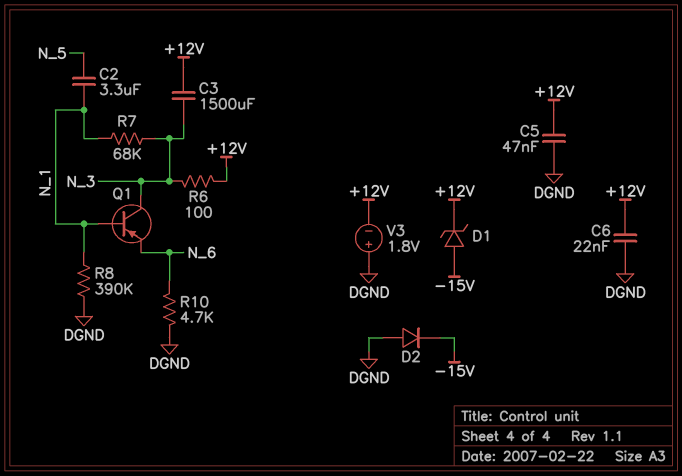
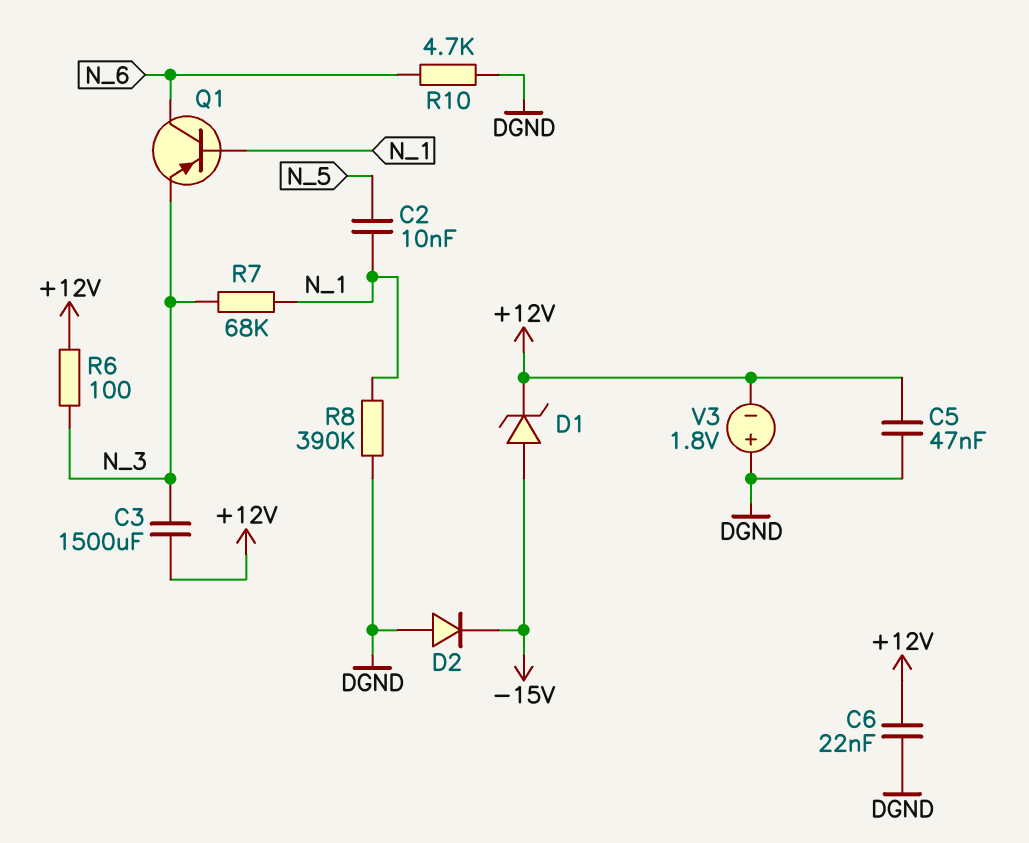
C2: 3.3uF (N_1, N_5) -> 10nF (N_1, N_5)
Q1: PNP (B N_1, C N_3, E N_6) -> PNP (B N_1, C N_6, E N_3)

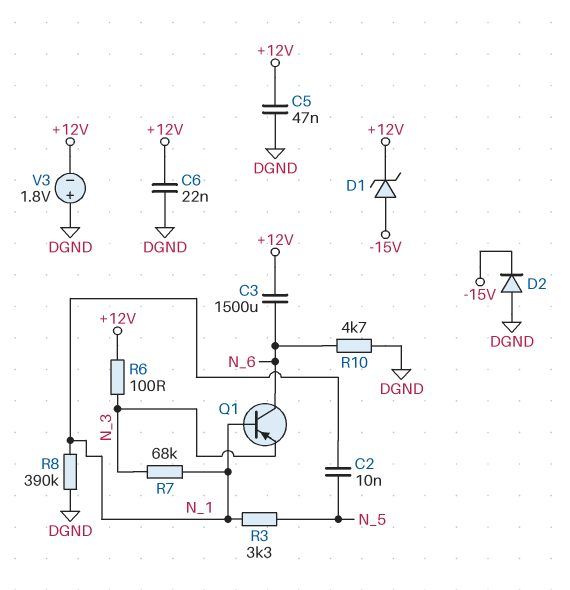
C3: 1500uF (+12V, N_3) -> 1500uF (+12V, N_6)
R3: none -> 3.3k (N_1, N_5)

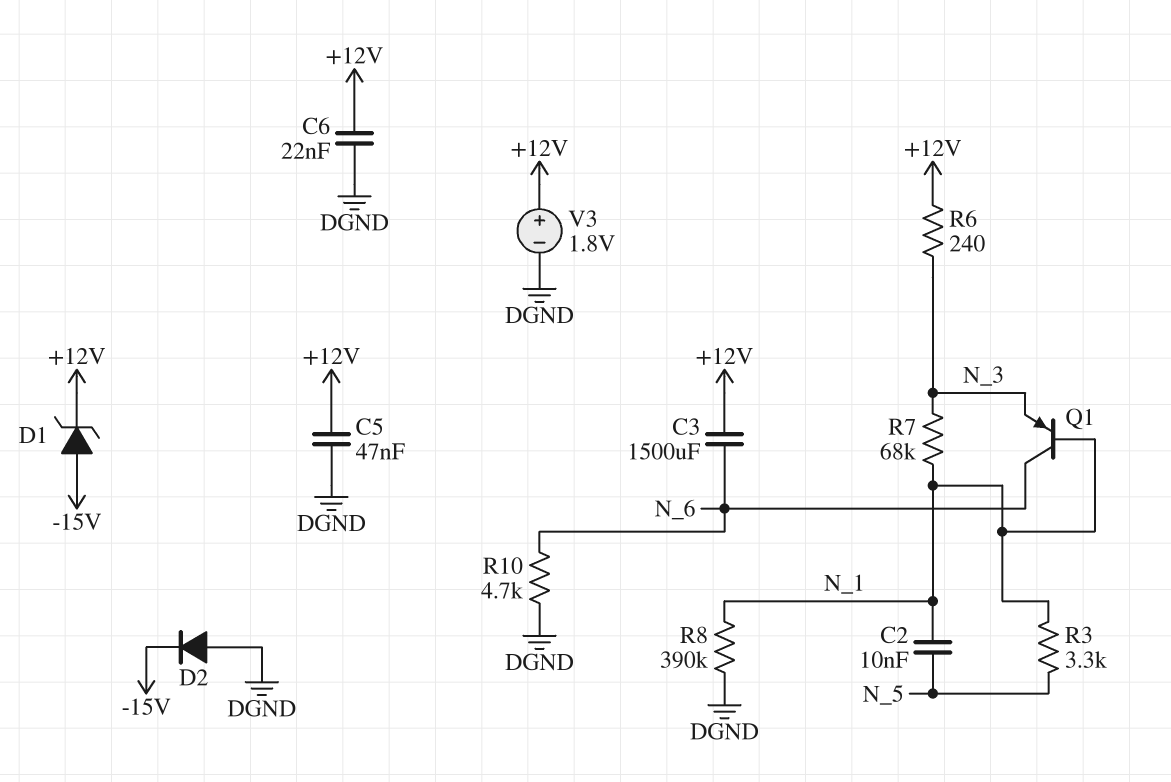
R6: 100 (+12V, N_3) -> 240 (+12V, N_3)
V3: 1.8V (plus DGND, minus +12V) -> 1.8V (plus +12V, minus DGND)

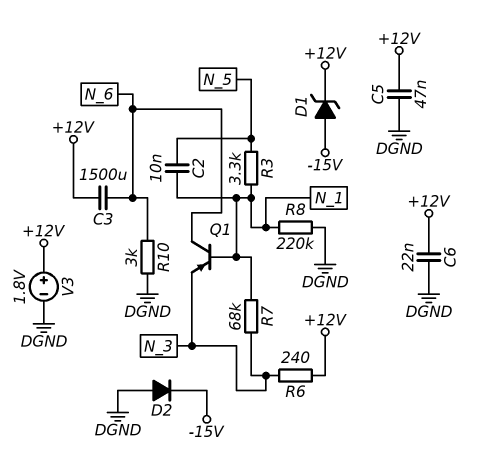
R8: 390k (DGND, N_1) -> 220k (DGND, N_1)
R10: 4.7k (DGND, N_6) -> 3k (DGND, N_6)

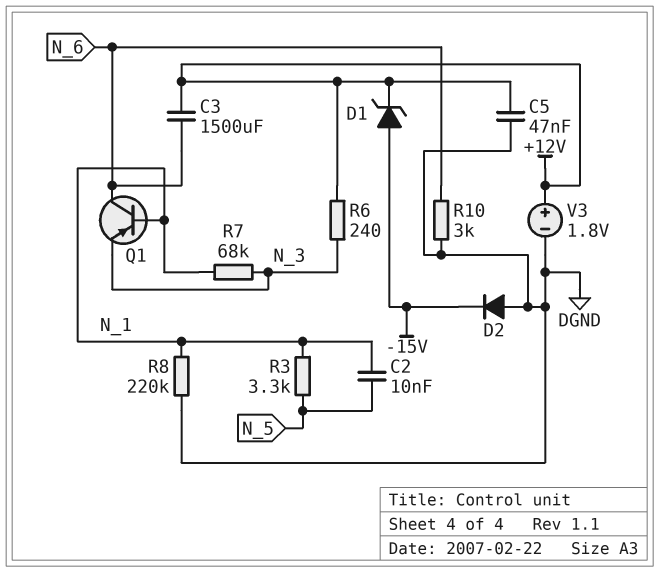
C6: 22nF (+12V, DGND) -> none

